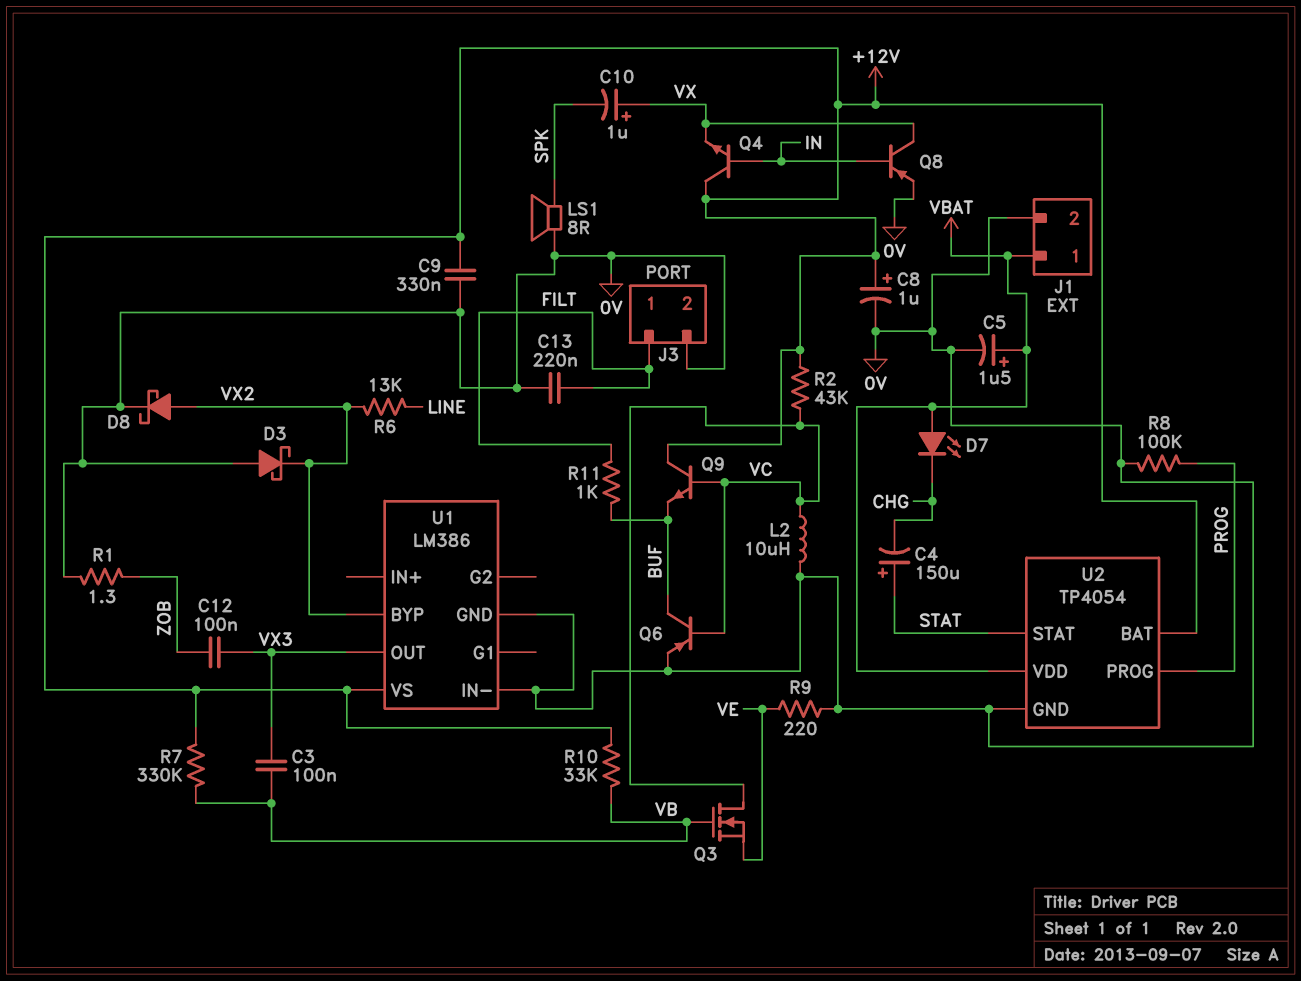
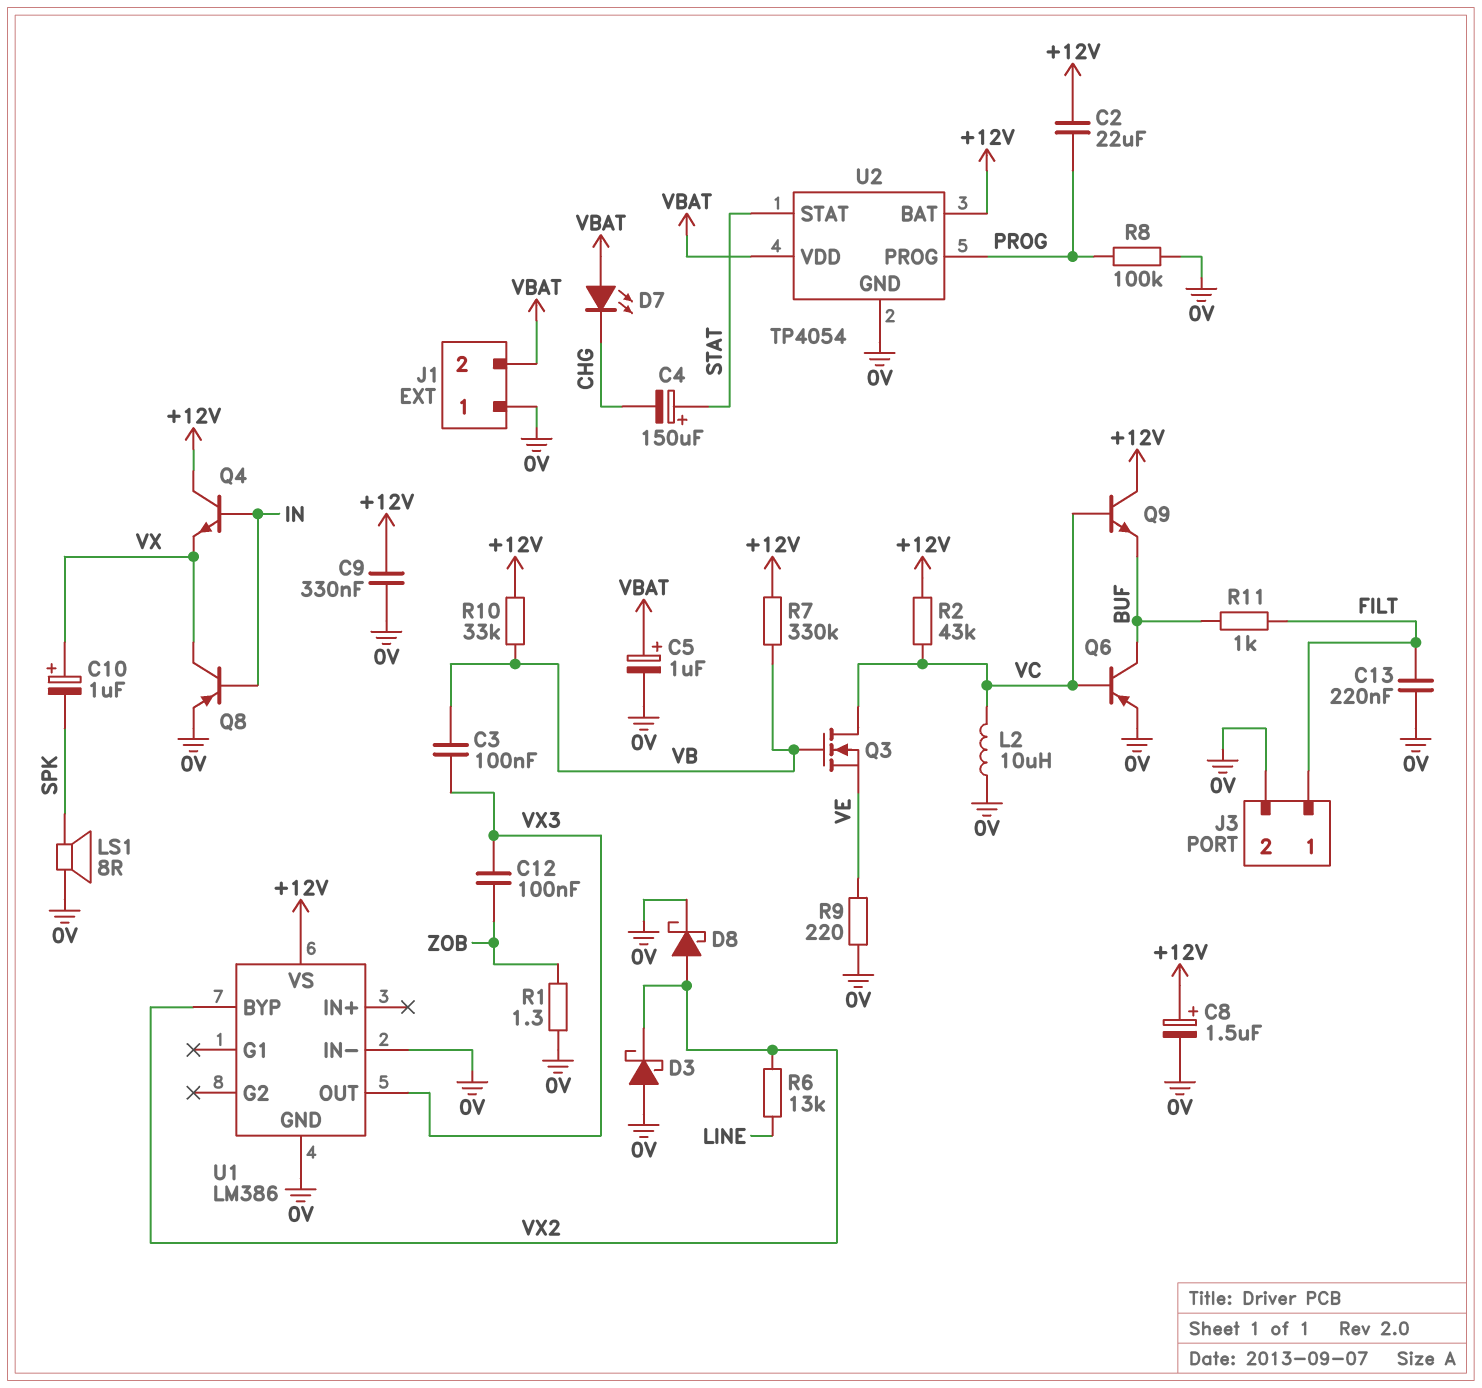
C2: none -> 22uF (+12V, PROG)
C5: 1.5uF (plus VBAT, minus 0V) -> 1uF (plus VBAT, minus 0V)
C8: 1uF (plus +12V, minus 0V) -> 1.5uF (plus +12V, minus 0V)
J1 pin 1: VBAT -> 0V
J1 pin 2: 0V -> VBAT

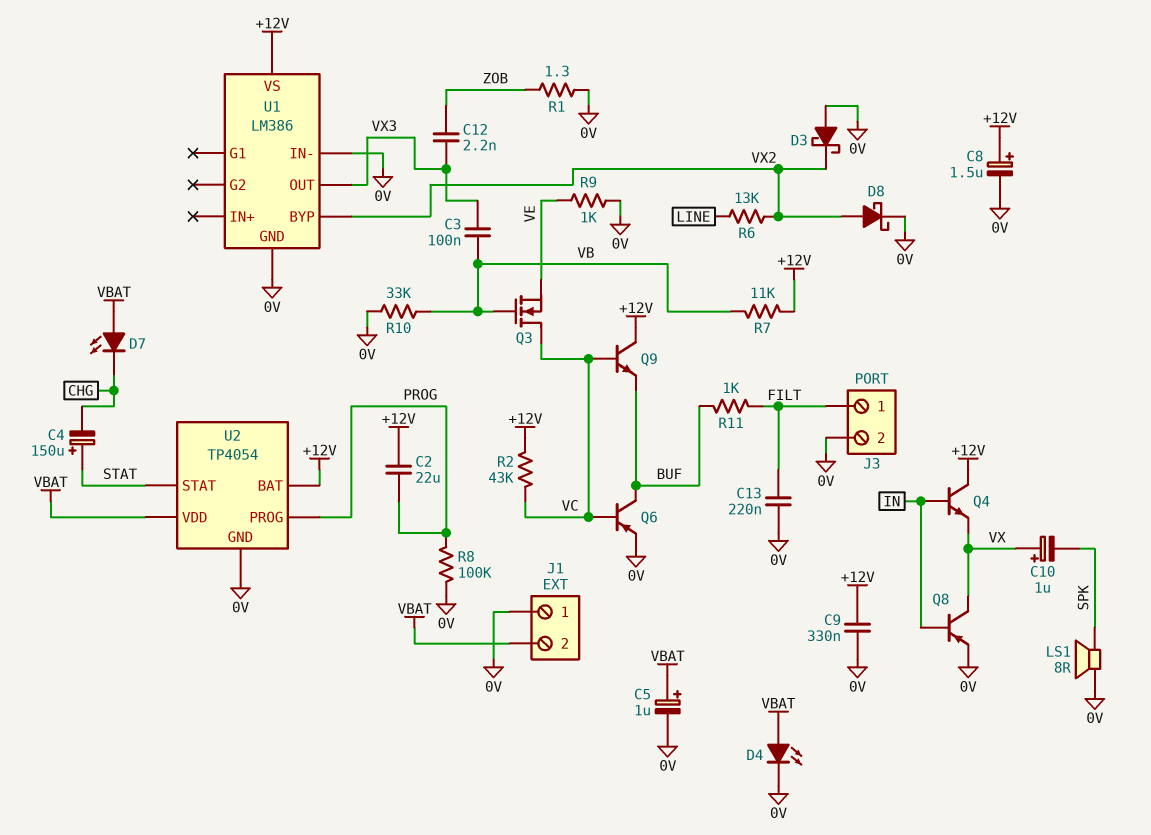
C12: 100nF (VX3, ZOB) -> 2.2nF (VX3, ZOB)
D4: none -> LED (A VBAT, K 0V)
L2: 10uH (0V, VC) -> none
R7: 330k (+12V, VB) -> 11k (+12V, VB)
R9: 220 (0V, VE) -> 1k (0V, VE)
R10: 33k (+12V, VB) -> 33k (0V, VB)

